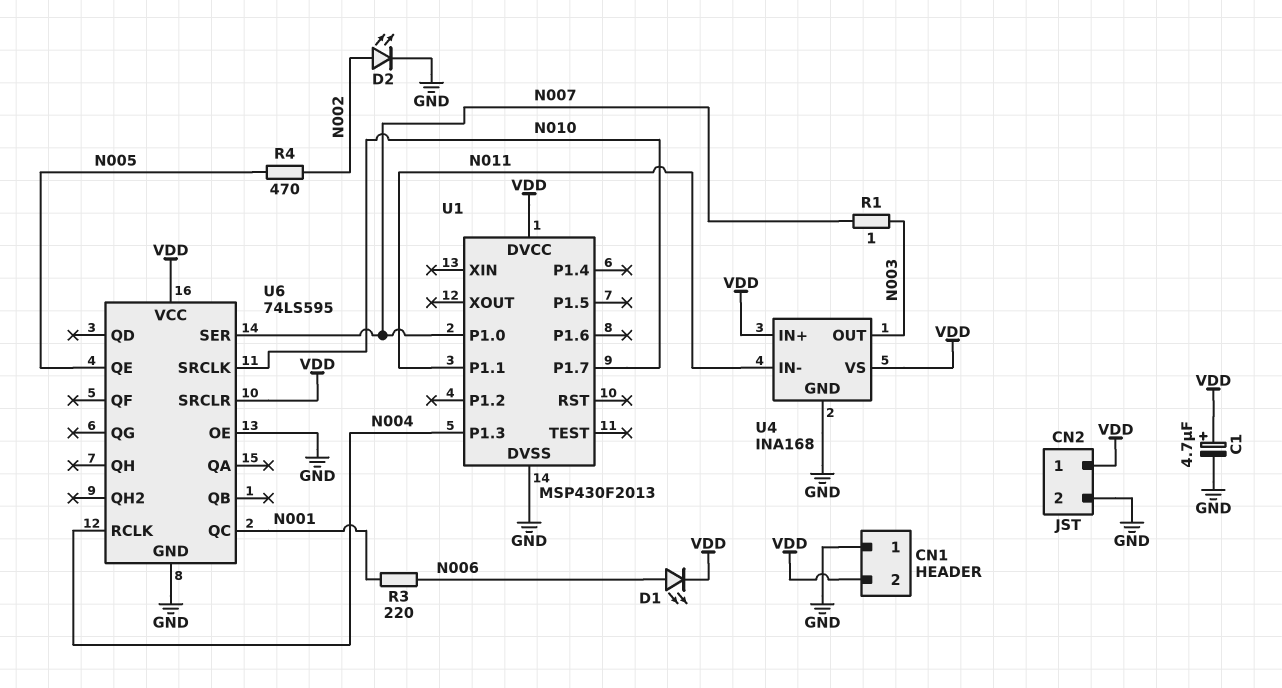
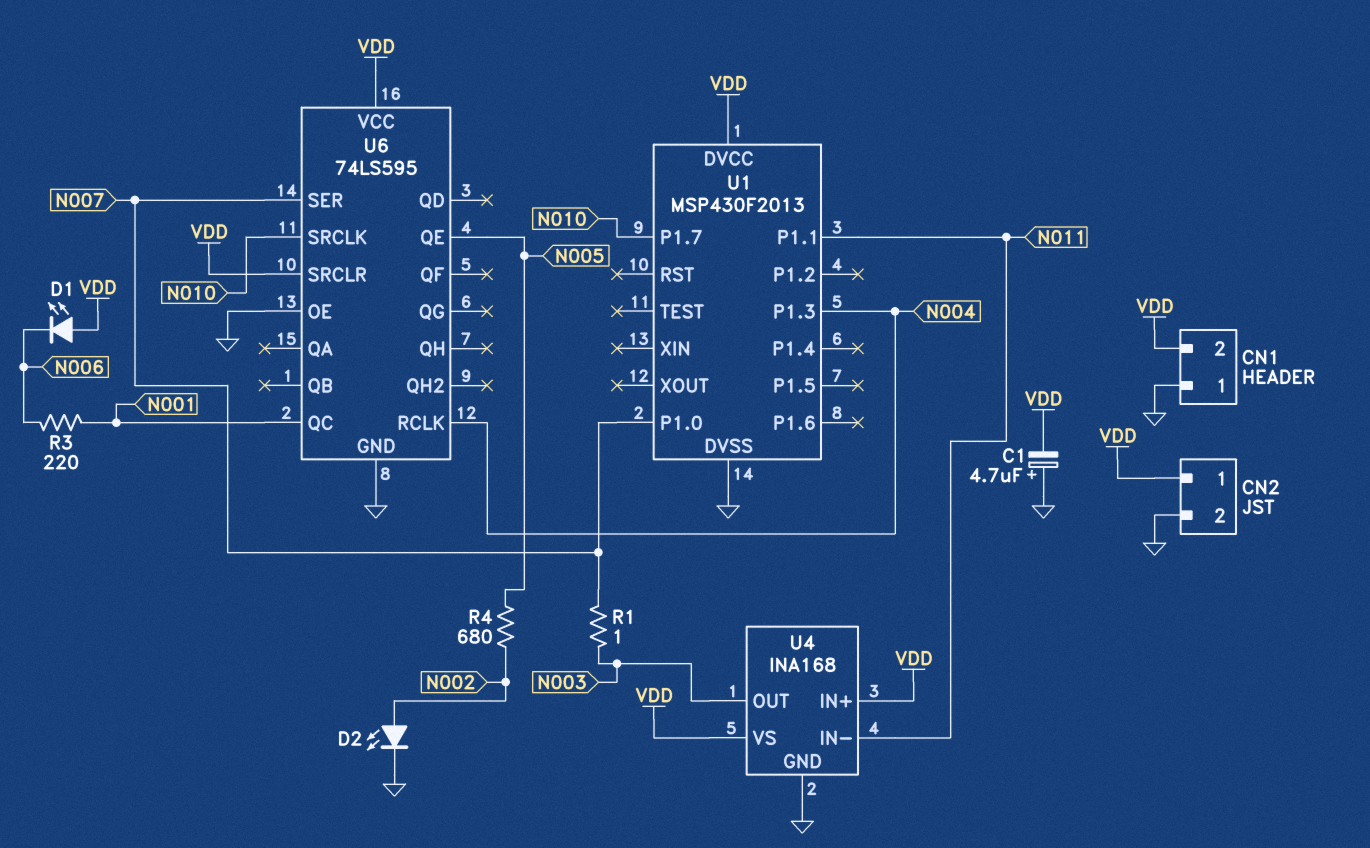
C1: 4.7uF (plus VDD, minus GND) -> 4.7uF (plus GND, minus VDD)
D1: LED (A N006, K VDD) -> LED (A VDD, K N006)
R4: 470 (N002, N005) -> 680 (N002, N005)

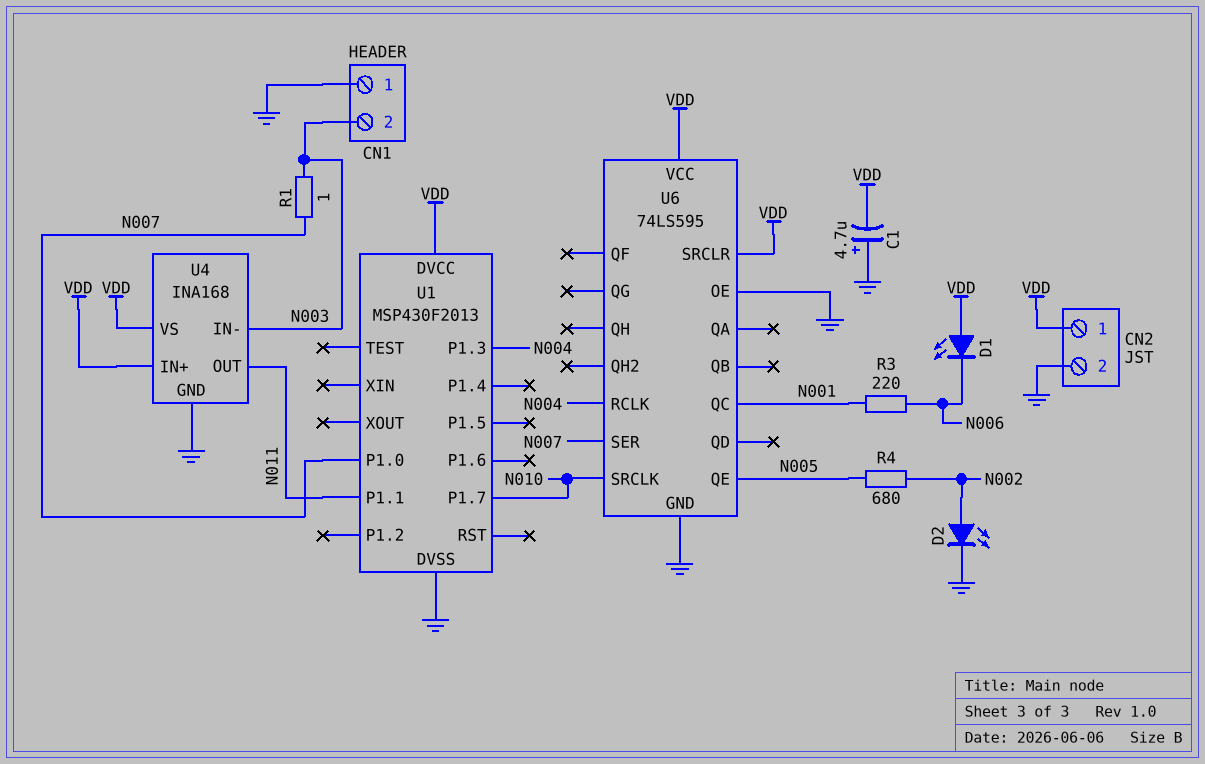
CN1 pin 2: VDD -> N003
U4 pin IN-: N011 -> N003
U4 pin OUT: N003 -> N011

